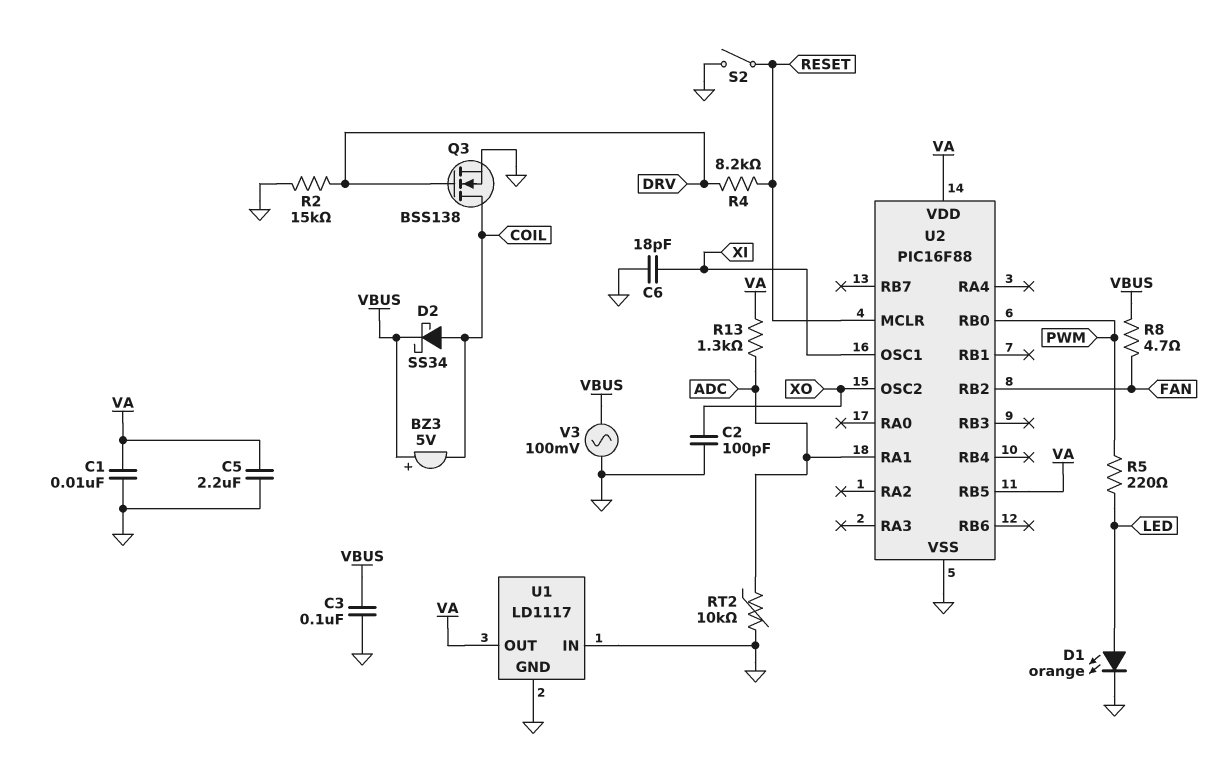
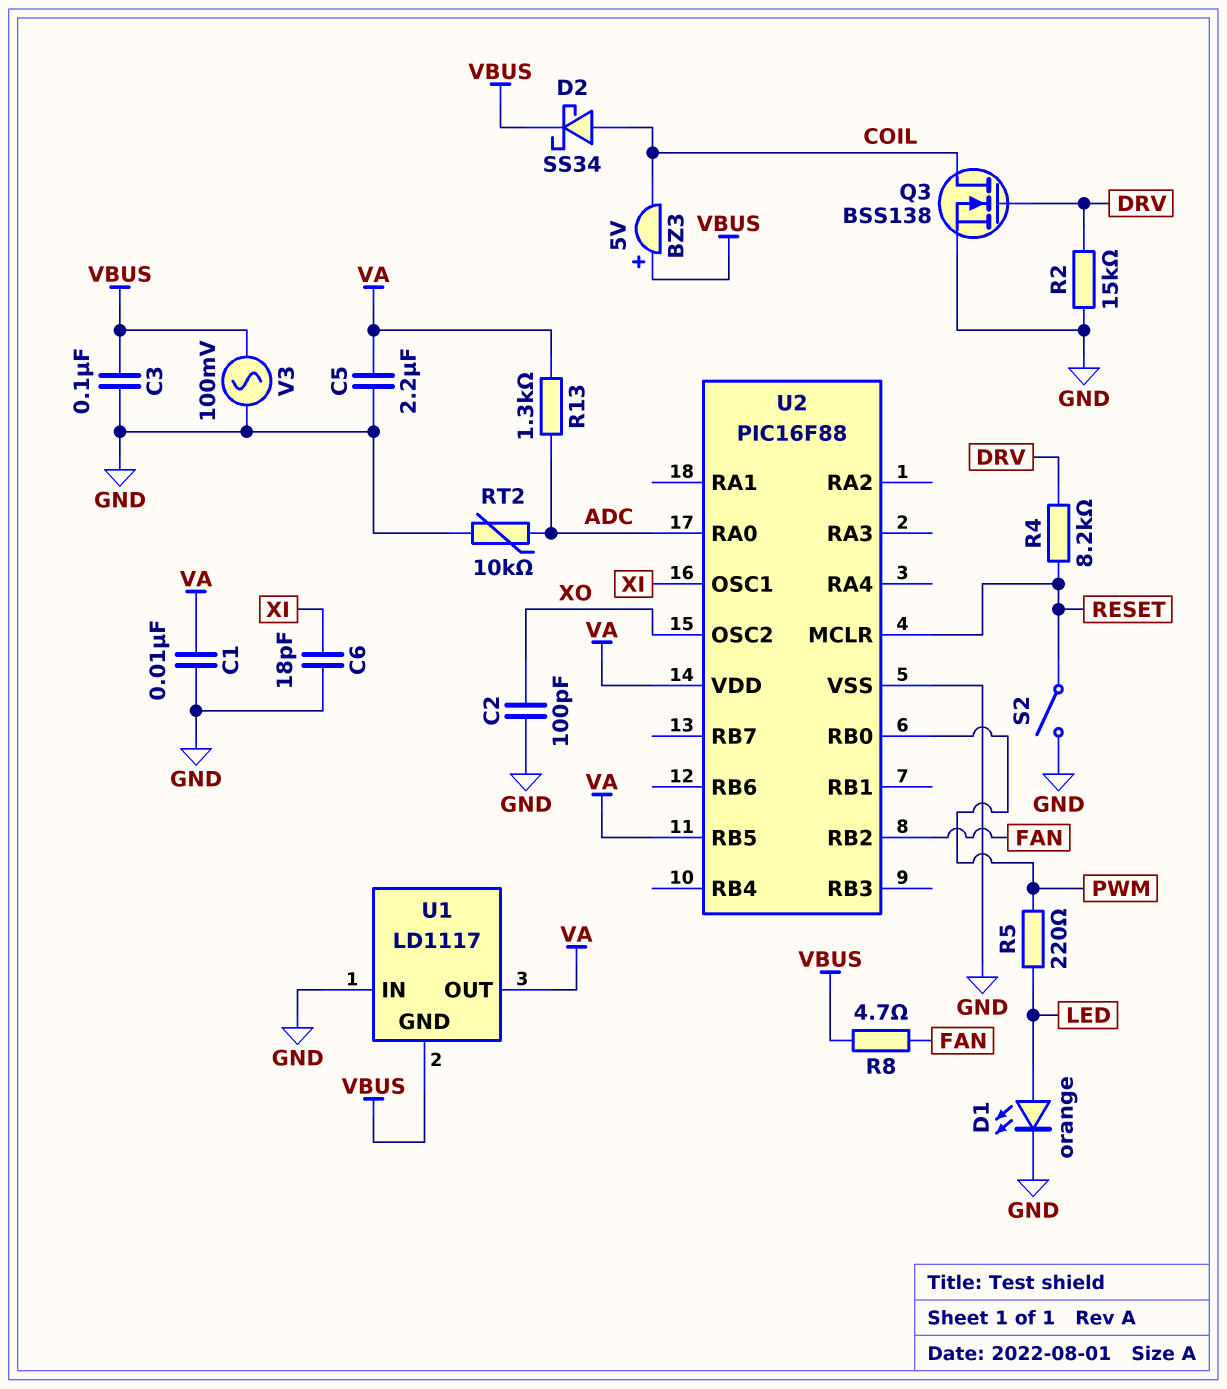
U1 pin GND: GND -> VBUS
U2 pin RA0: none -> ADC
U2 pin RA1: ADC -> none

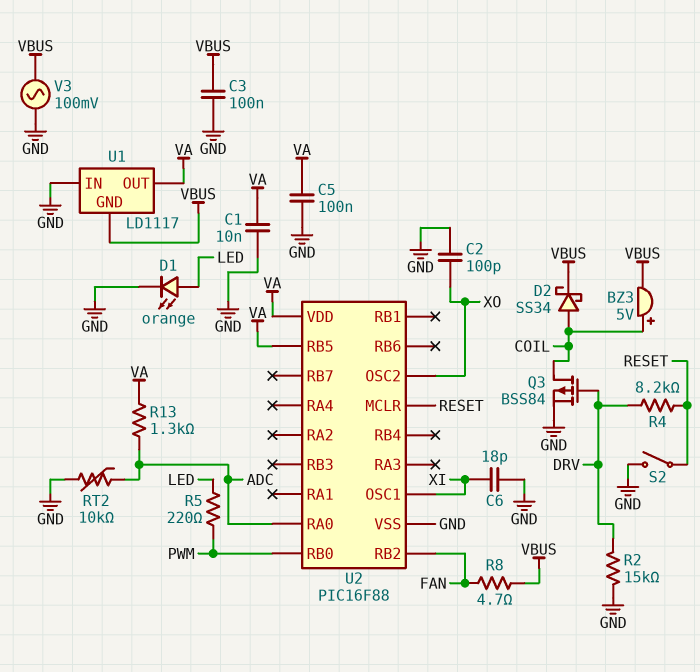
BZ3: buzzer 5V (plus VBUS, minus COIL) -> buzzer 5V (plus COIL, minus VBUS)
C5: 2.2uF (GND, VA) -> 100nF (GND, VA)
Q3: NMOS BSS138 (G DRV, D COIL, S GND) -> PMOS BSS84 (G DRV, D COIL, S GND)

